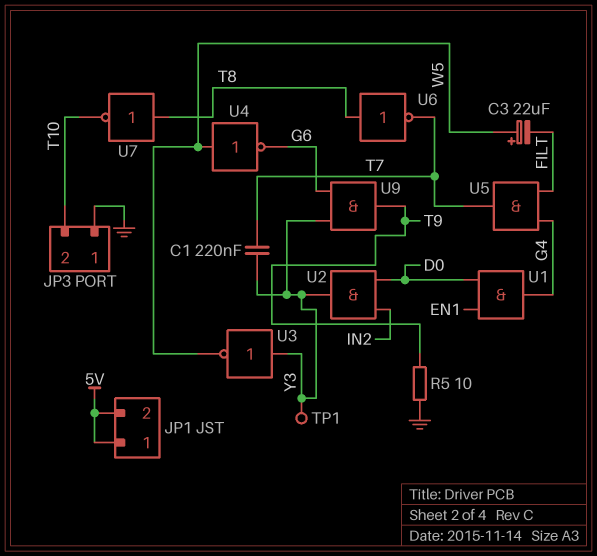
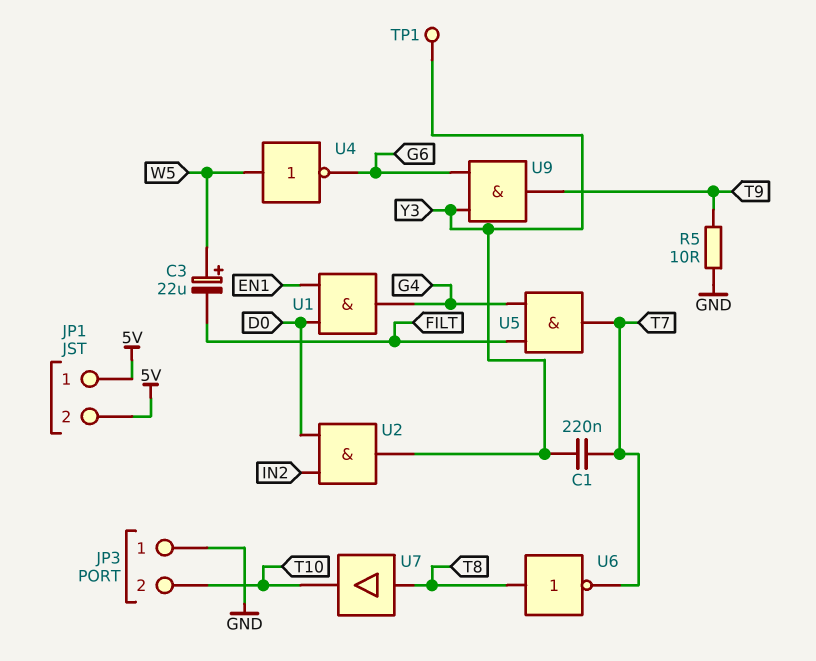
U3: NOT (in Y3, out W5) -> none
U7: NOT (in T8, out T10) -> buffer (in T8, out T10)

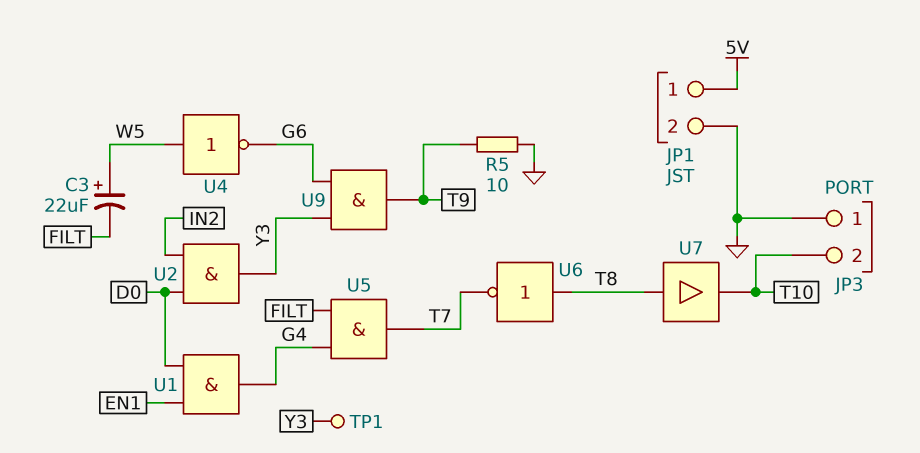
C1: 220nF (T7, Y3) -> none
JP1 pin 2: 5V -> GND

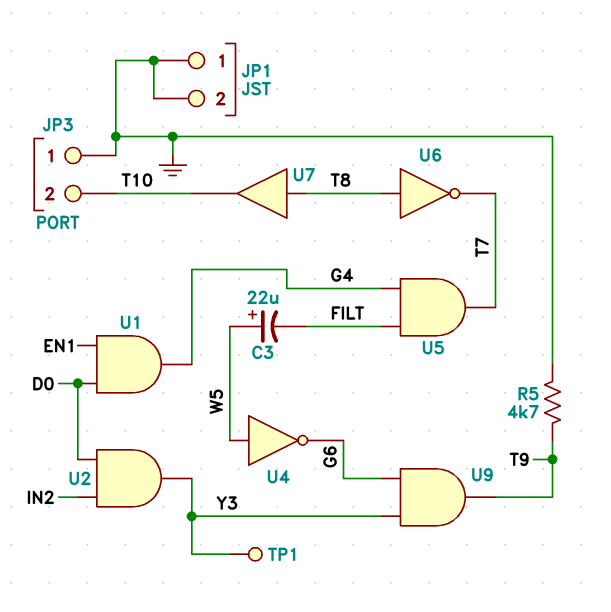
JP1 pin 1: 5V -> GND
R5: 10 (GND, T9) -> 4.7k (GND, T9)

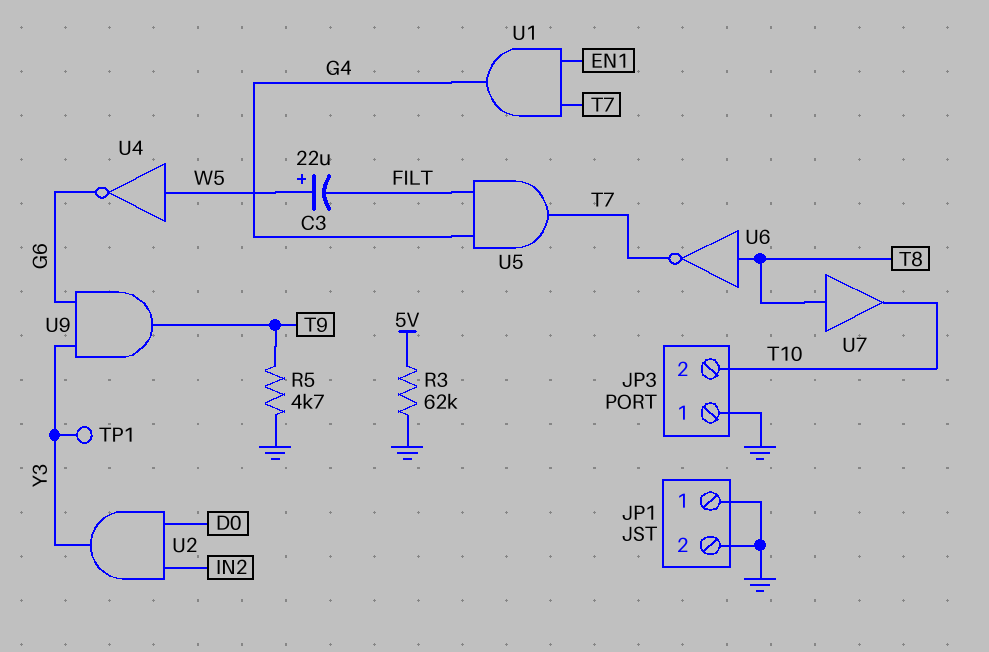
R3: none -> 62k (5V, GND)
U1: AND (in D0, in EN1, out G4) -> AND (in EN1, in T7, out G4)

